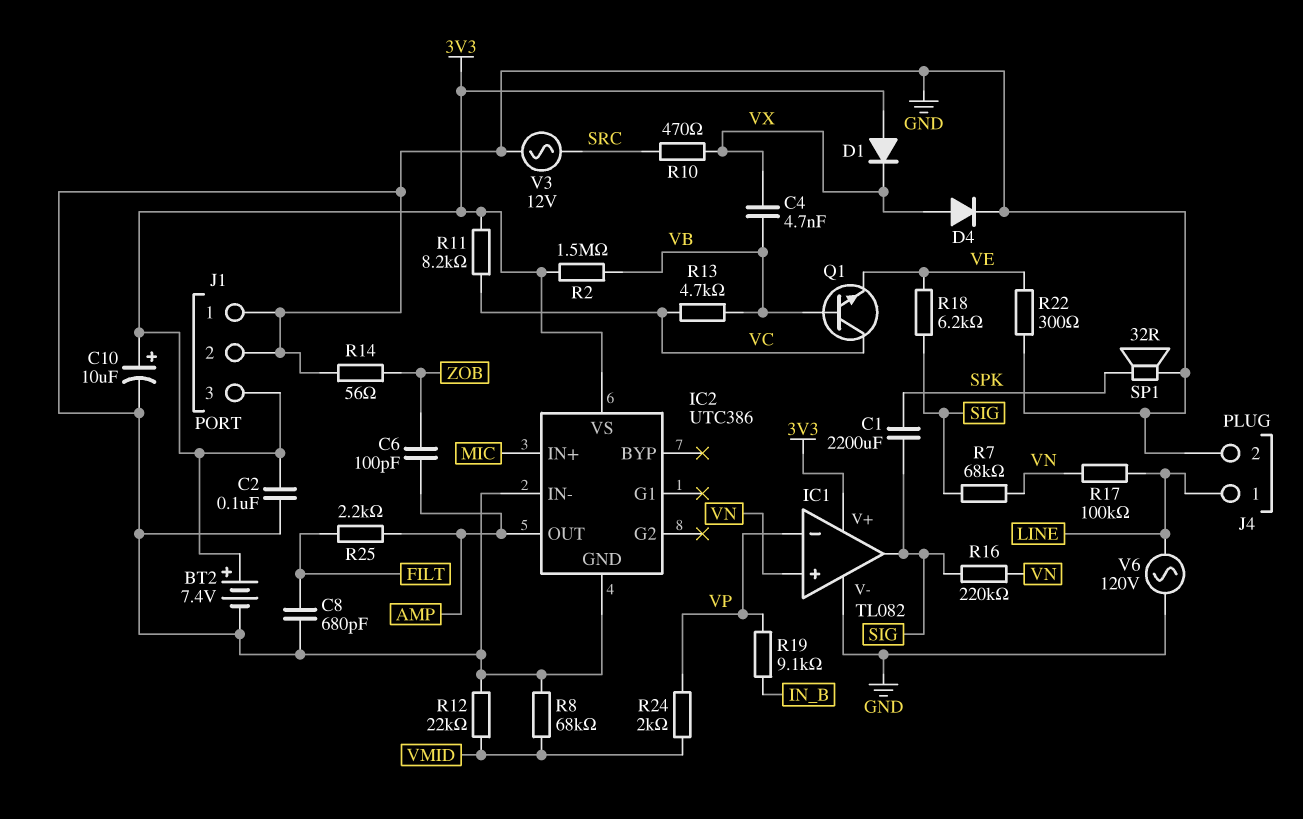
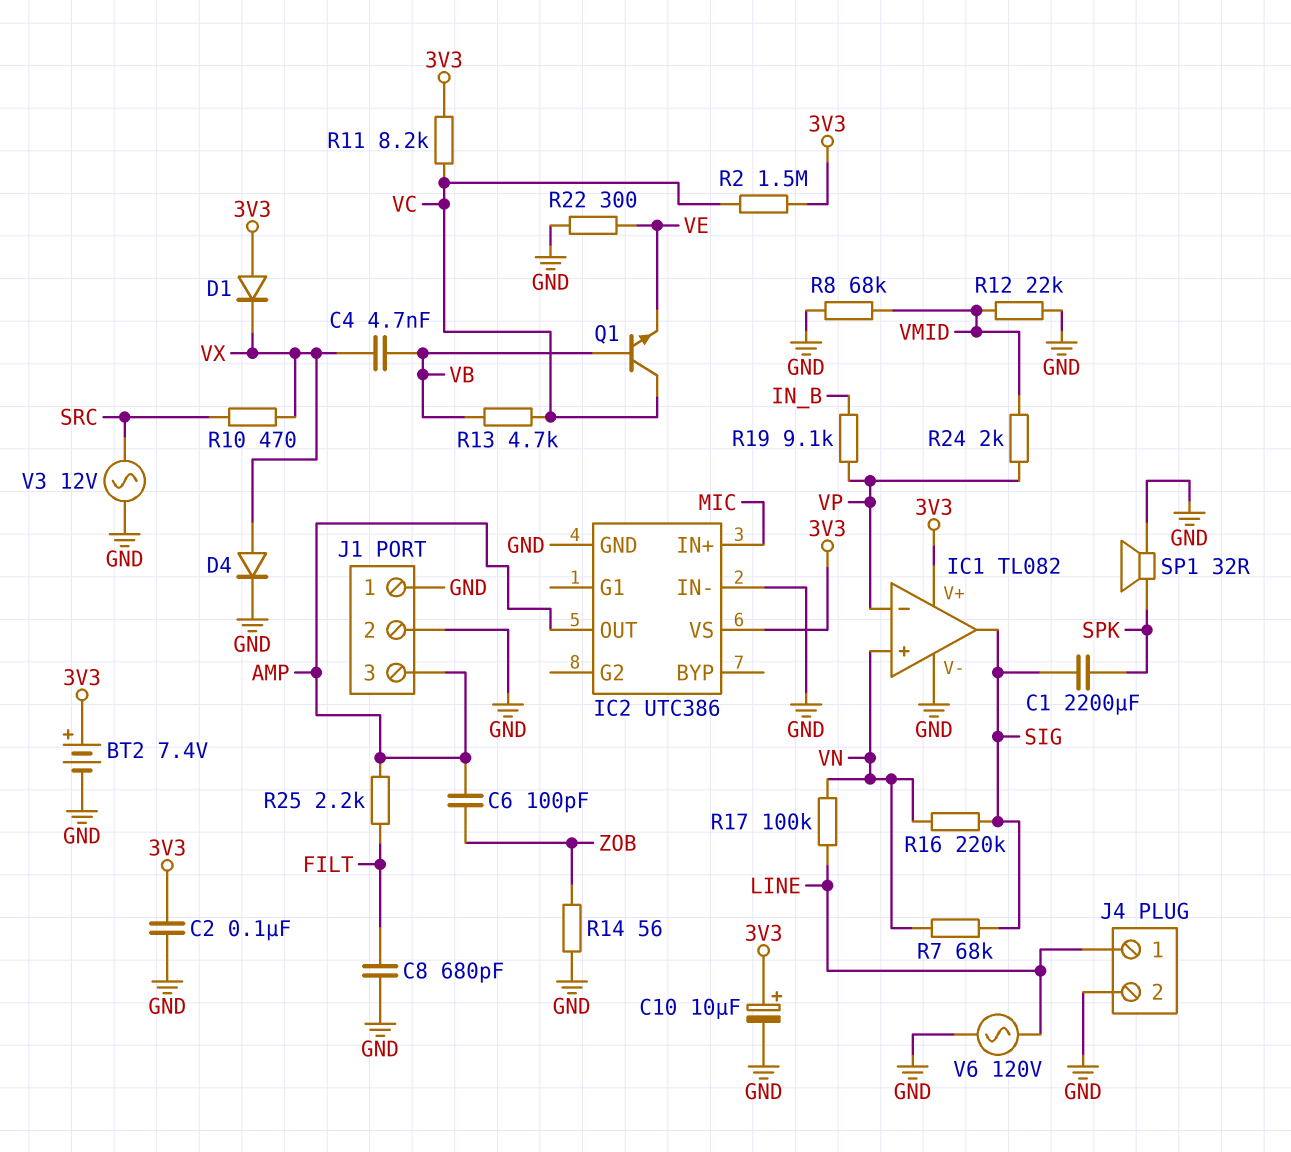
J1 pin 3: 3V3 -> AMP
R2: 1.5M (3V3, VB) -> 1.5M (3V3, VC)
R18: 6.2k (SIG, VE) -> none

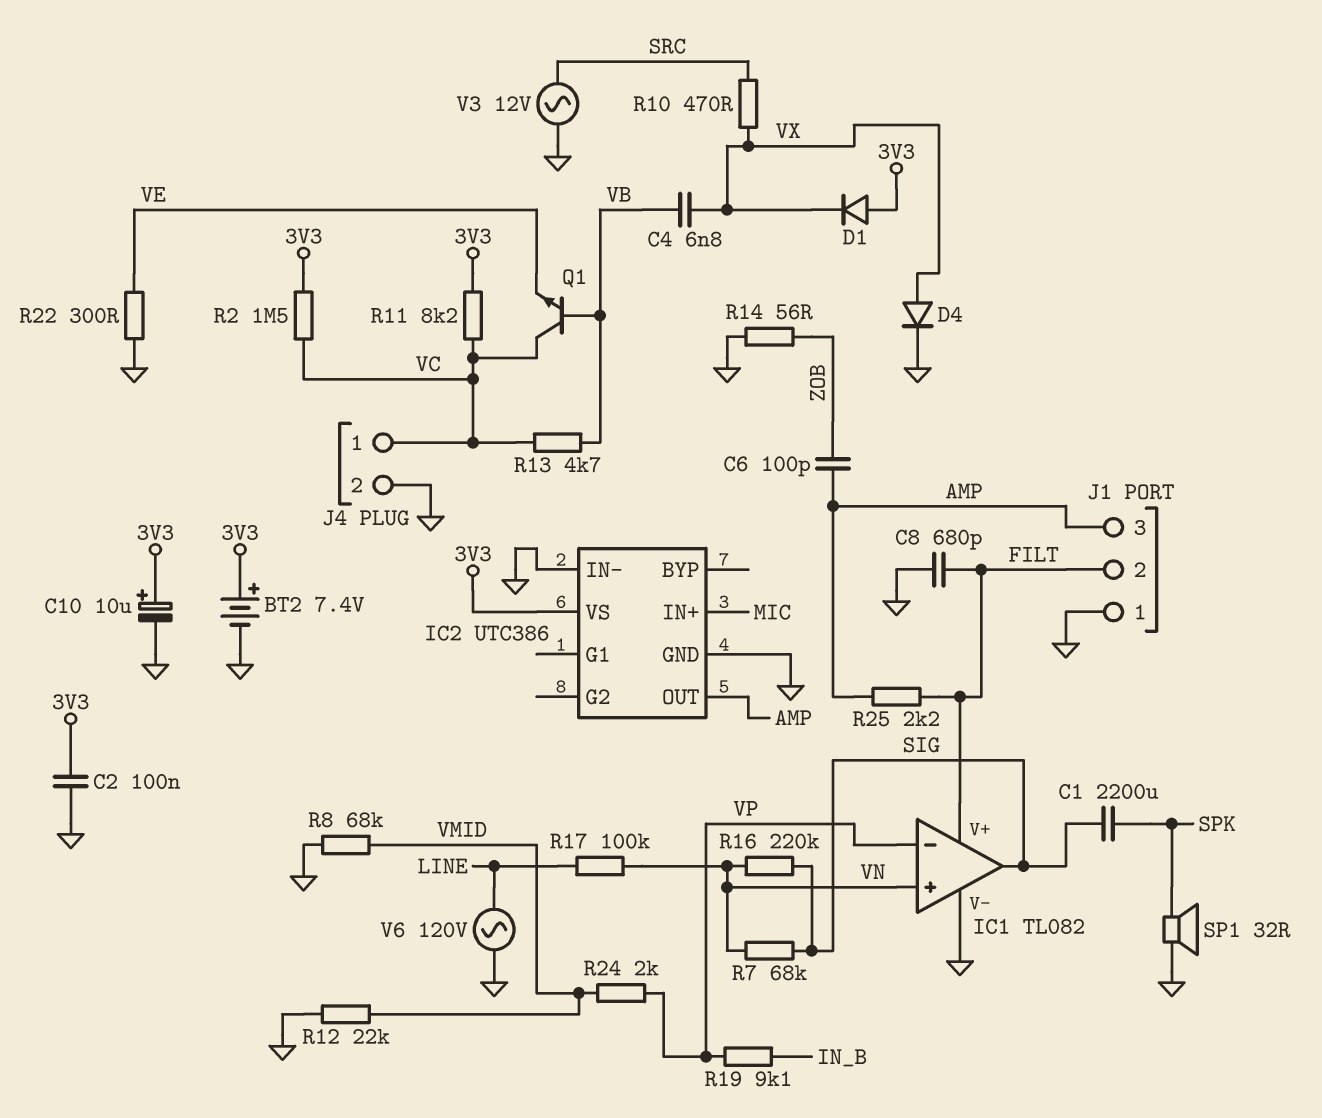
C4: 4.7nF (VB, VX) -> 6.8nF (VB, VX)
IC1 pin V+: 3V3 -> FILT
J1 pin 2: GND -> FILT
J4 pin 1: LINE -> VC

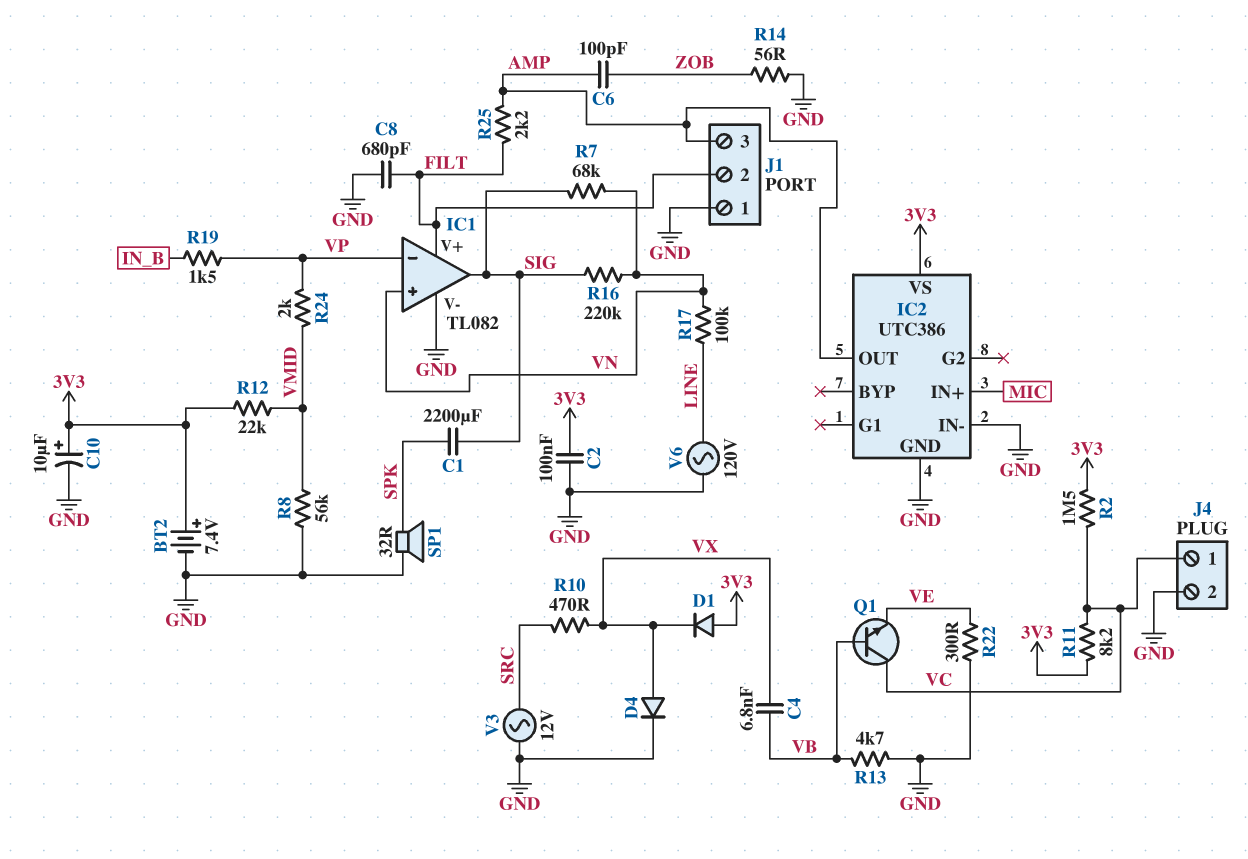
R8: 68k (GND, VMID) -> 56k (GND, VMID)
R12: 22k (GND, VMID) -> 22k (3V3, VMID)
R13: 4.7k (VB, VC) -> 4.7k (GND, VB)
R19: 9.1k (IN_B, VP) -> 1.5k (IN_B, VP)

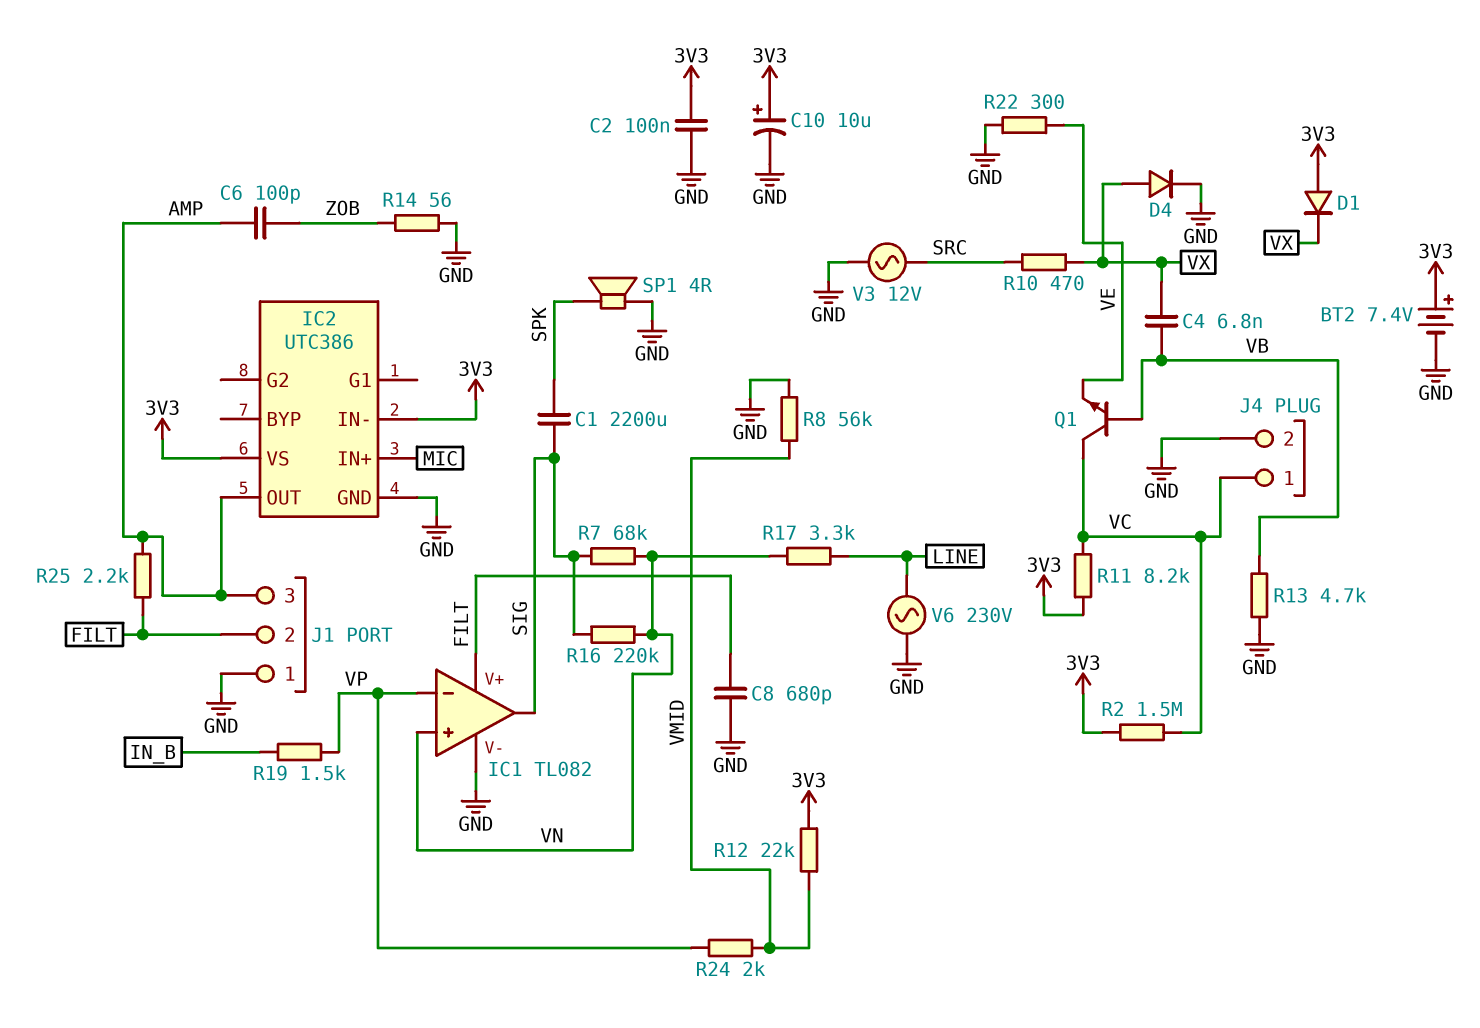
IC2 pin IN-: GND -> 3V3
R17: 100k (LINE, VN) -> 3.3k (LINE, VN)
SP1: speaker 32R (GND, SPK) -> speaker 4R (GND, SPK)
V6: AC 120V (GND, LINE) -> AC 230V (GND, LINE)

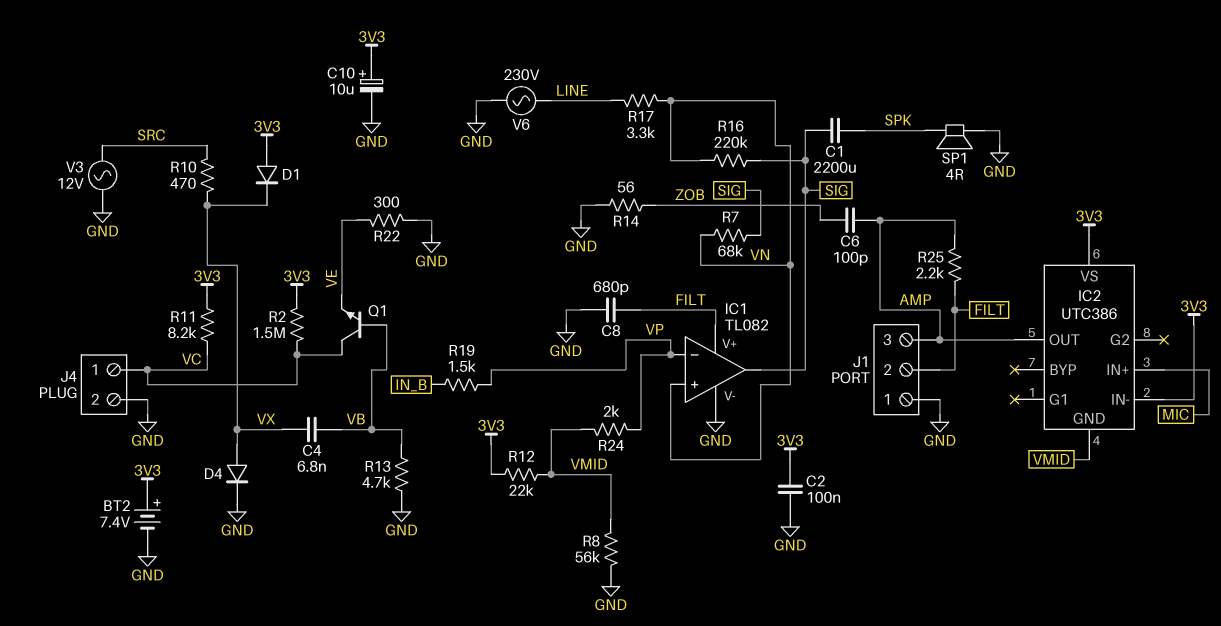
IC2 pin GND: GND -> VMID

